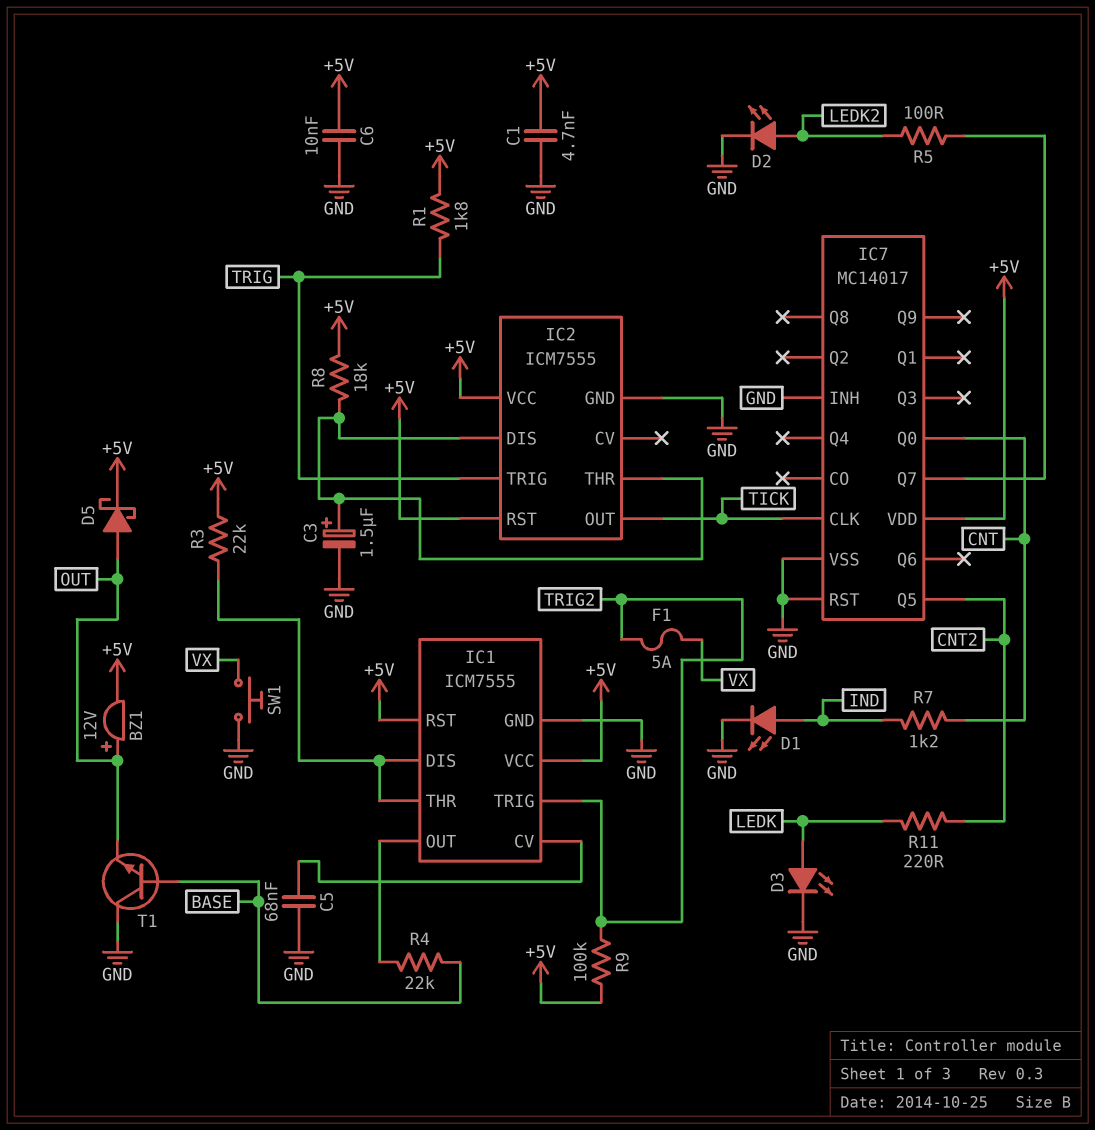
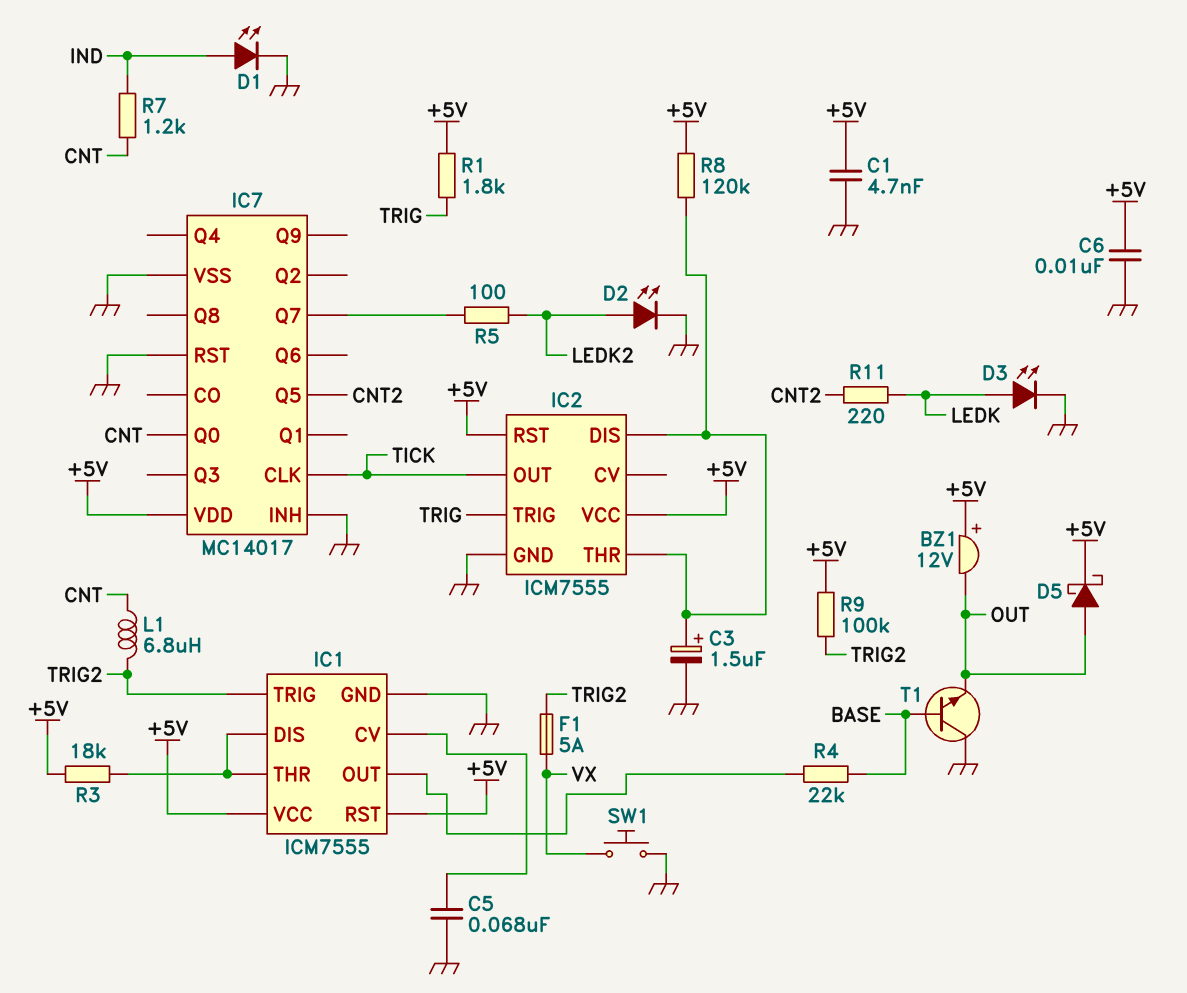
BZ1: buzzer 12V (plus OUT, minus +5V) -> buzzer 12V (plus +5V, minus OUT)
L1: none -> 6.8uH (CNT, TRIG2)
R3: 22k (+5V, IC1/DIS) -> 18k (+5V, IC1/DIS)
R8: 18k (+5V, IC2/DIS) -> 120k (+5V, IC2/DIS)

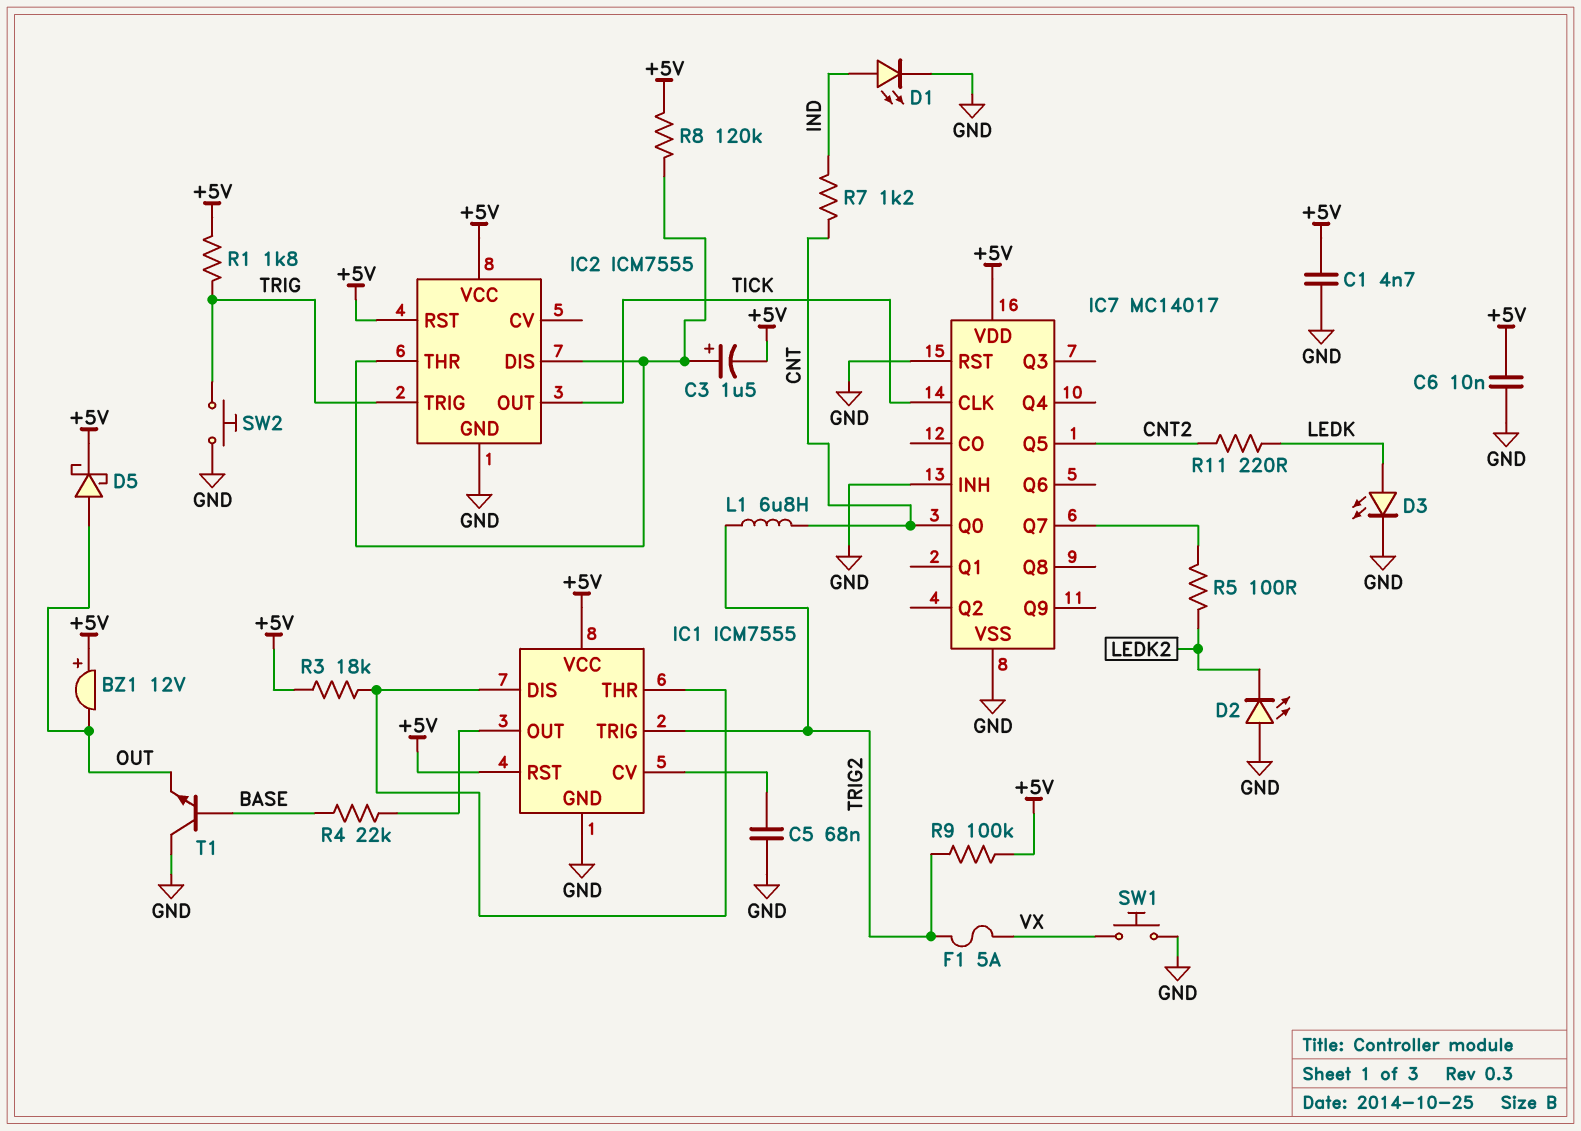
C3: 1.5uF (plus IC2/DIS, minus GND) -> 1.5uF (plus IC2/DIS, minus +5V)
D2: LED (A LEDK2, K GND) -> LED (A GND, K LEDK2)
SW2: none -> button (GND, TRIG)

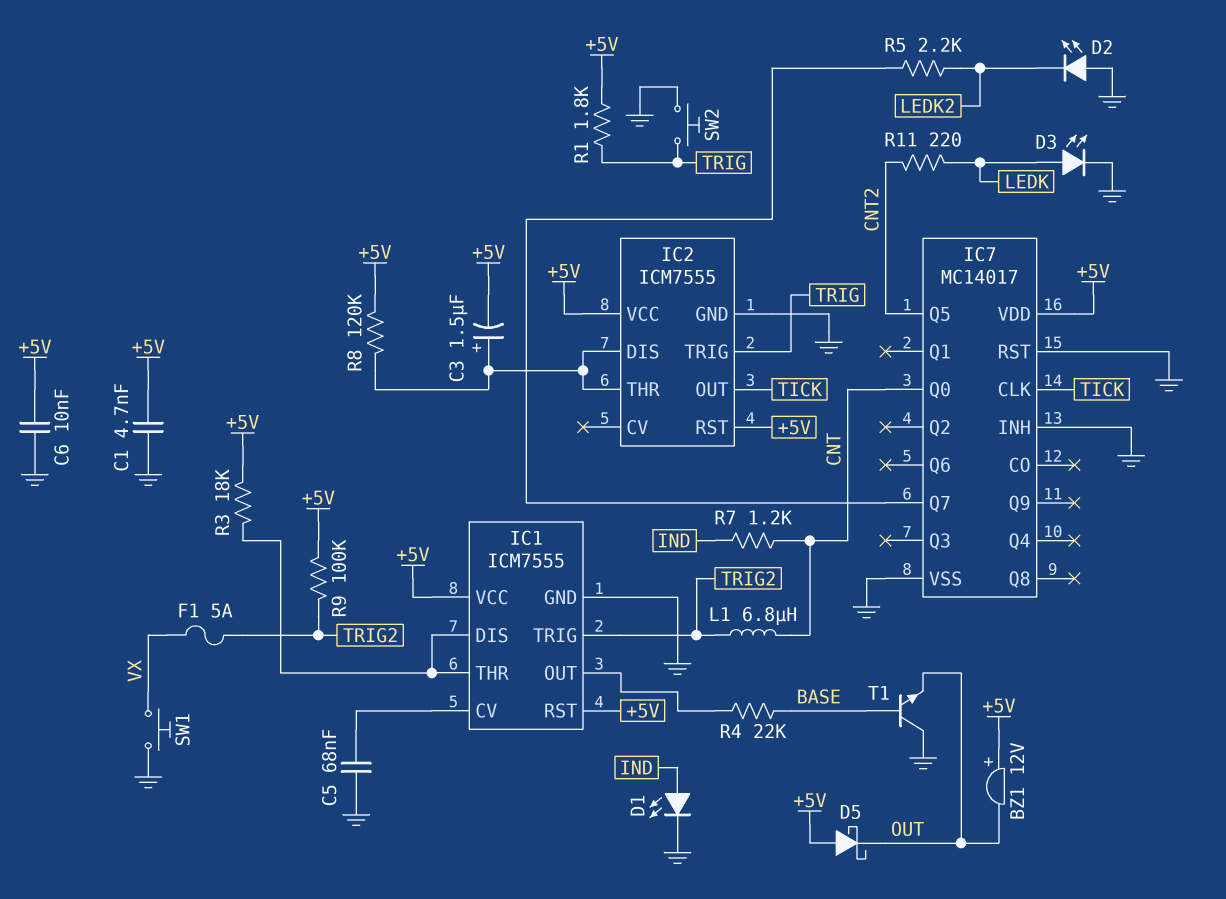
D5: schottky (A OUT, K +5V) -> schottky (A +5V, K OUT)
R5: 100 (IC7/Q7, LEDK2) -> 2.2k (IC7/Q7, LEDK2)

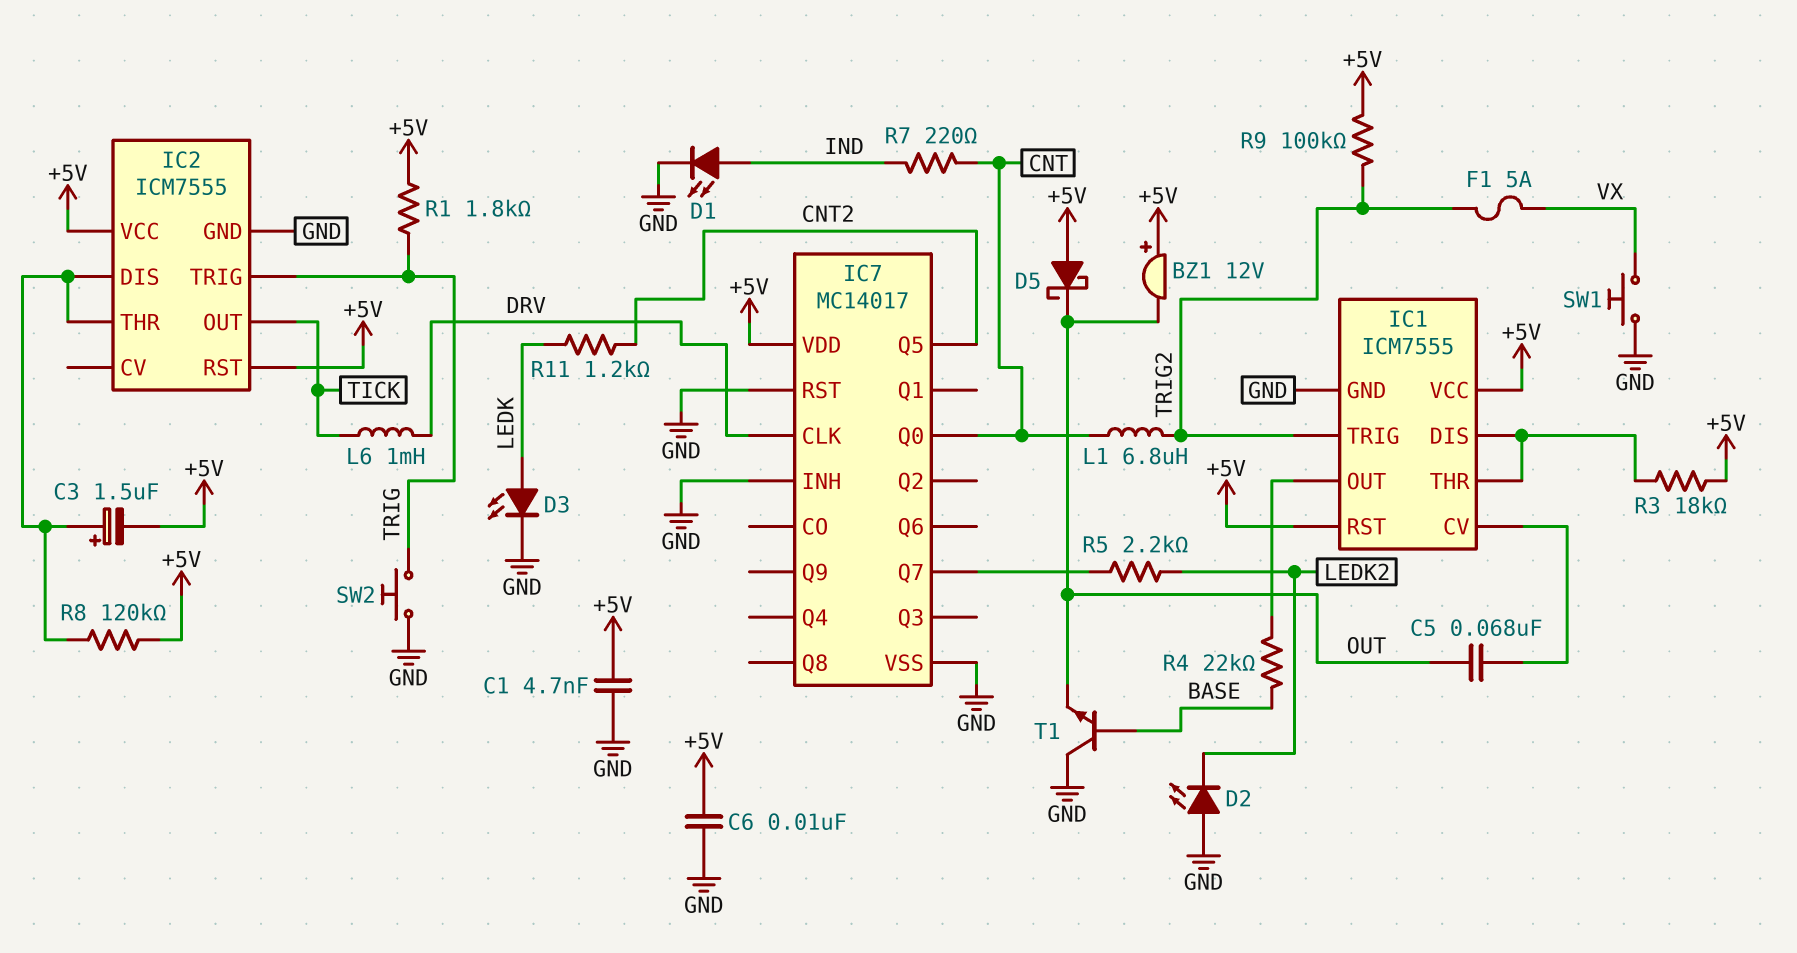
C5: 68nF (GND, IC1/CV) -> 68nF (IC1/CV, OUT)
IC7 pin CLK: TICK -> DRV
L6: none -> 1mH (DRV, TICK)
R7: 1.2k (CNT, IND) -> 220 (CNT, IND)
R11: 220 (CNT2, LEDK) -> 1.2k (CNT2, LEDK)

